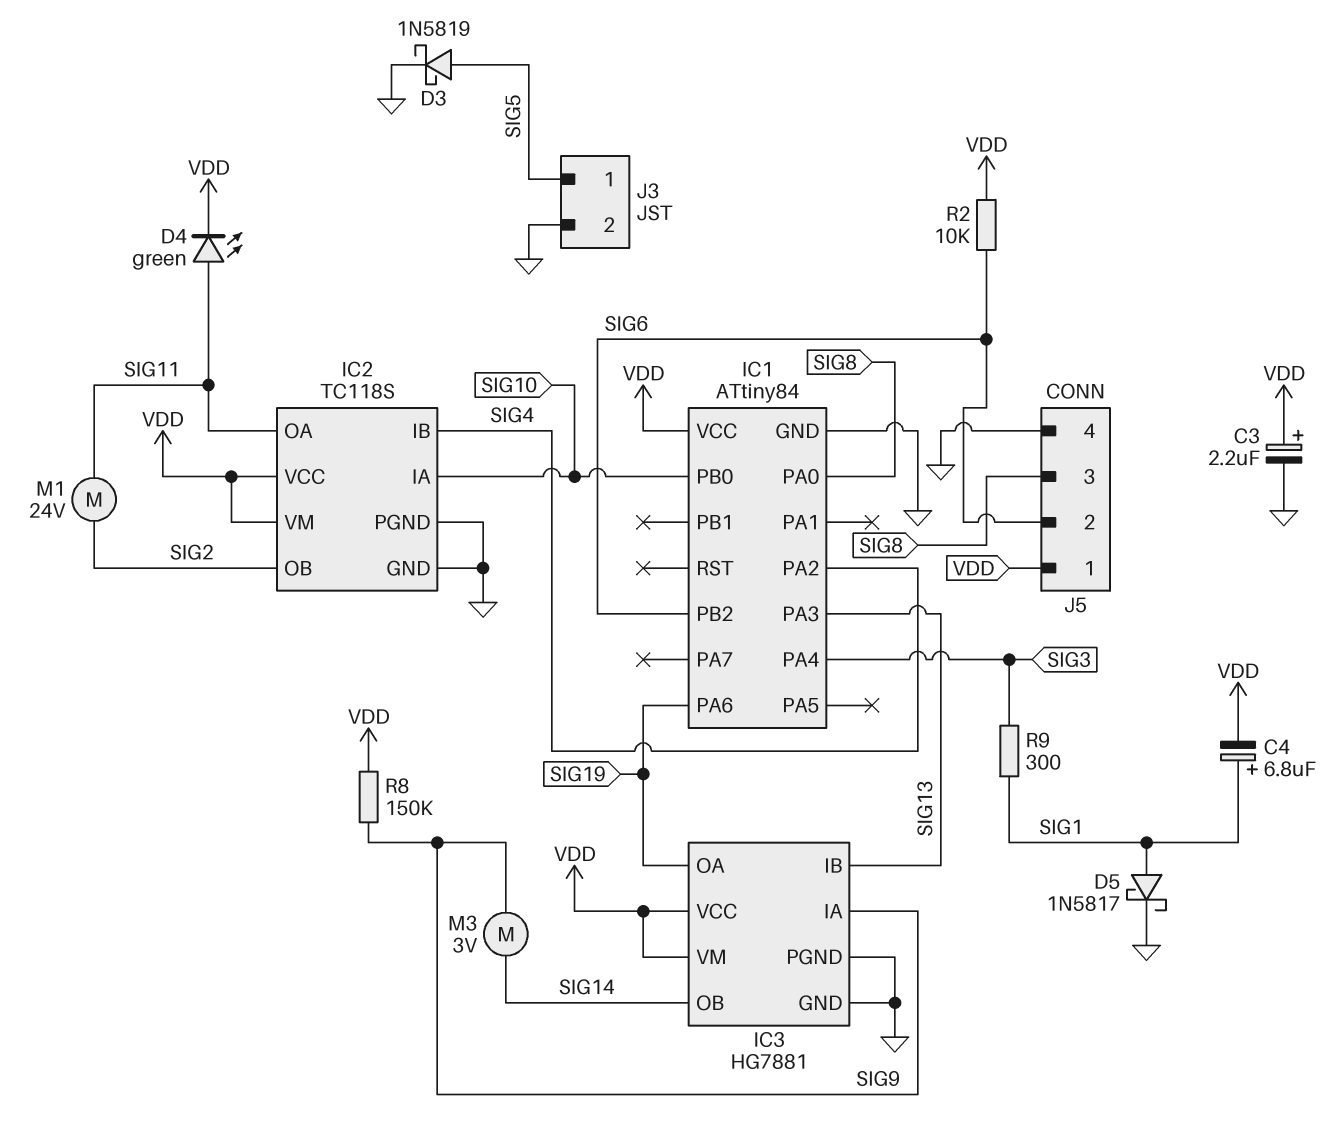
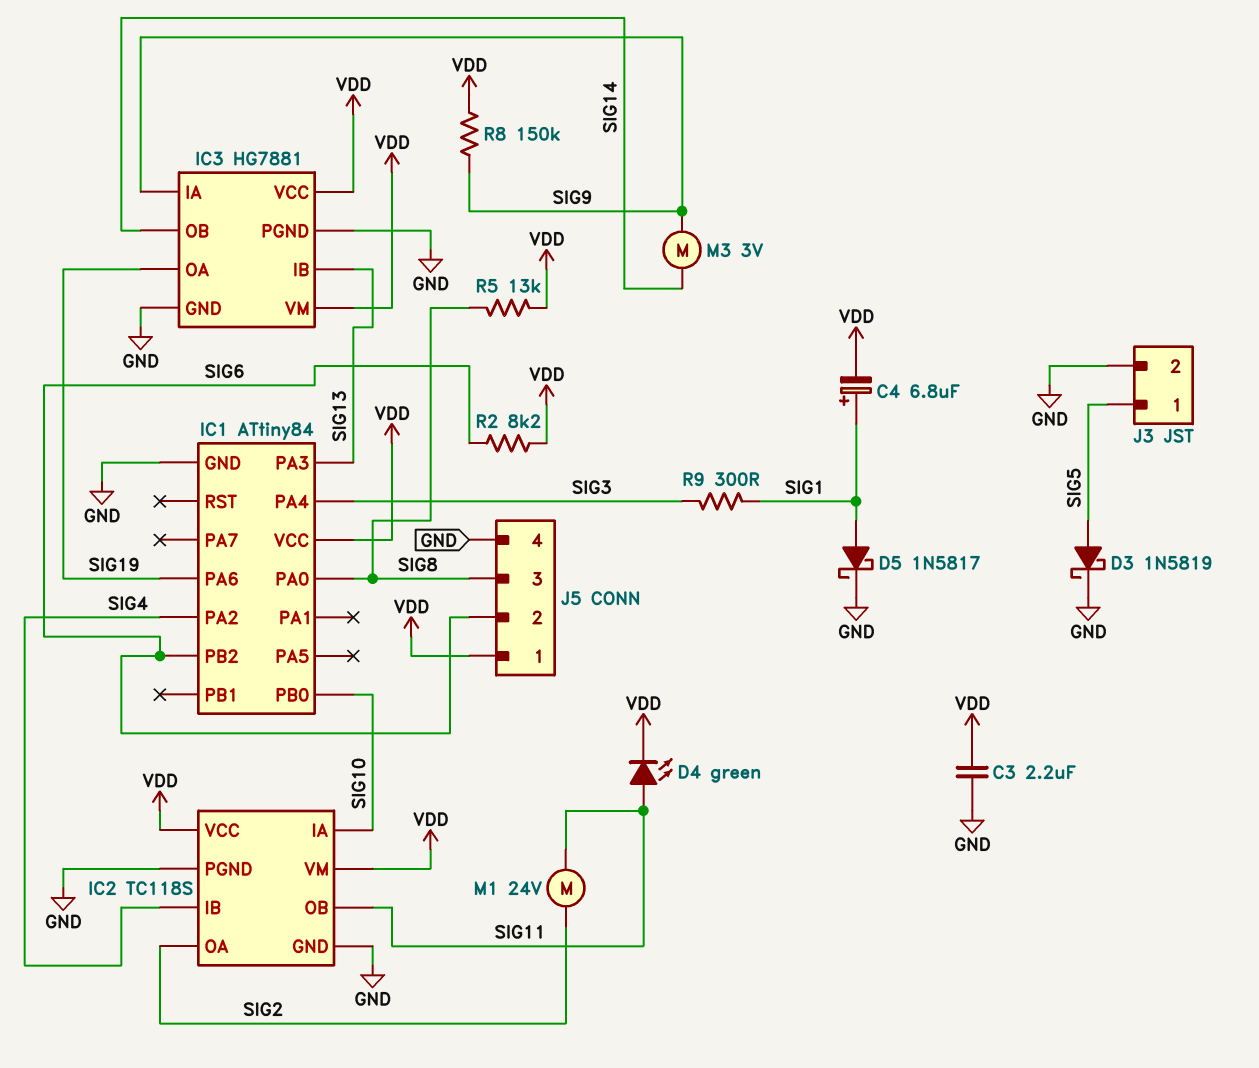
C3: 2.2uF (plus VDD, minus GND) -> 2.2uF (GND, VDD)
IC2 pin OA: SIG11 -> SIG2
IC2 pin OB: SIG2 -> SIG11
R2: 10k (SIG6, VDD) -> 8.2k (SIG6, VDD)
R5: none -> 13k (SIG8, VDD)

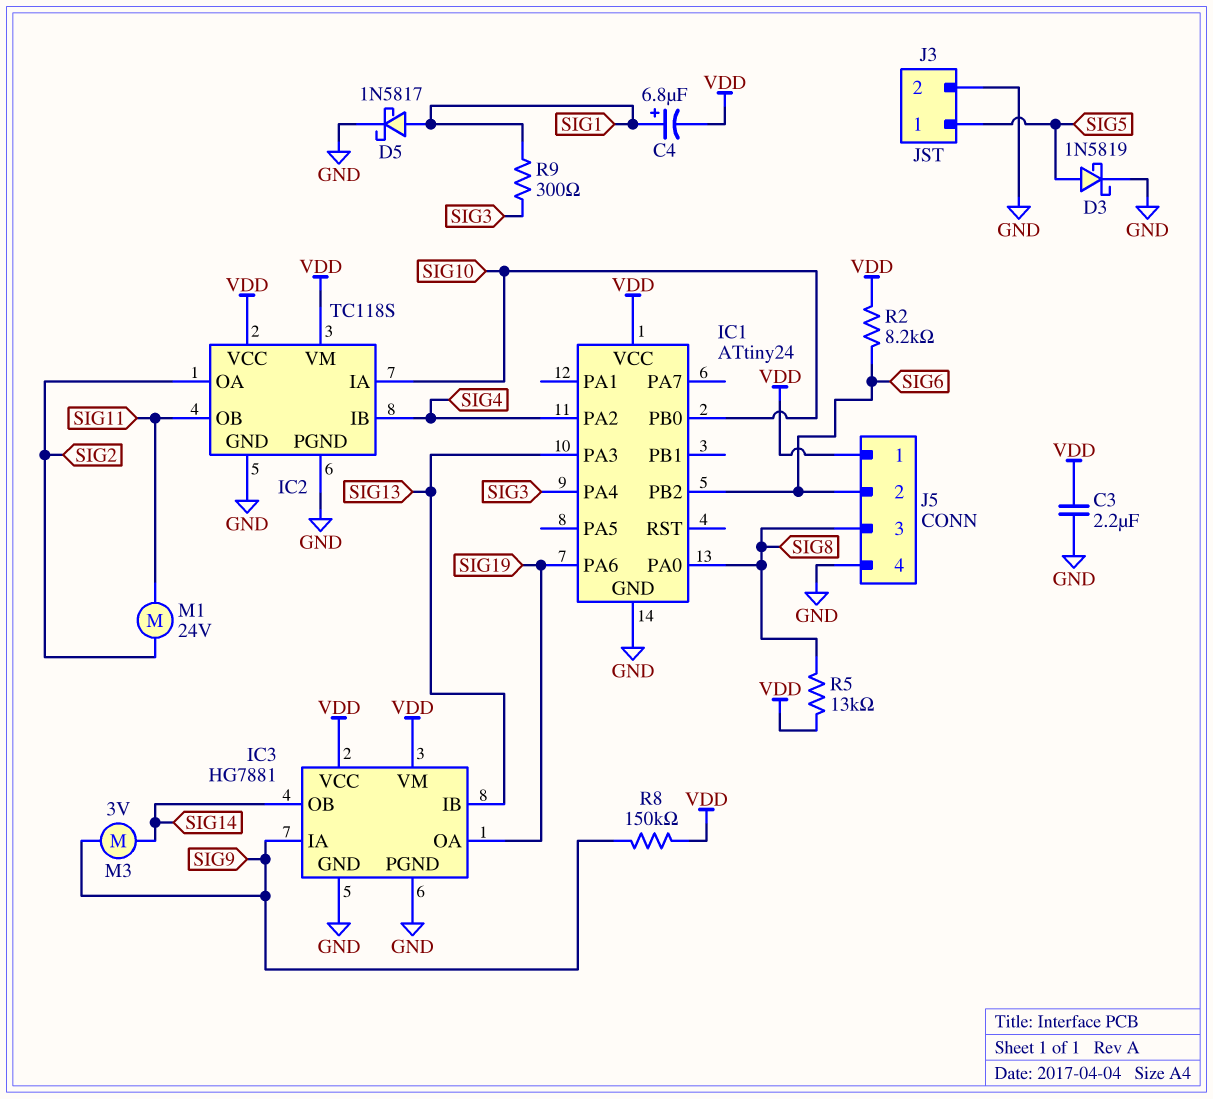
D4: LED green (A SIG11, K VDD) -> none
IC1: ATtiny84 -> ATtiny24

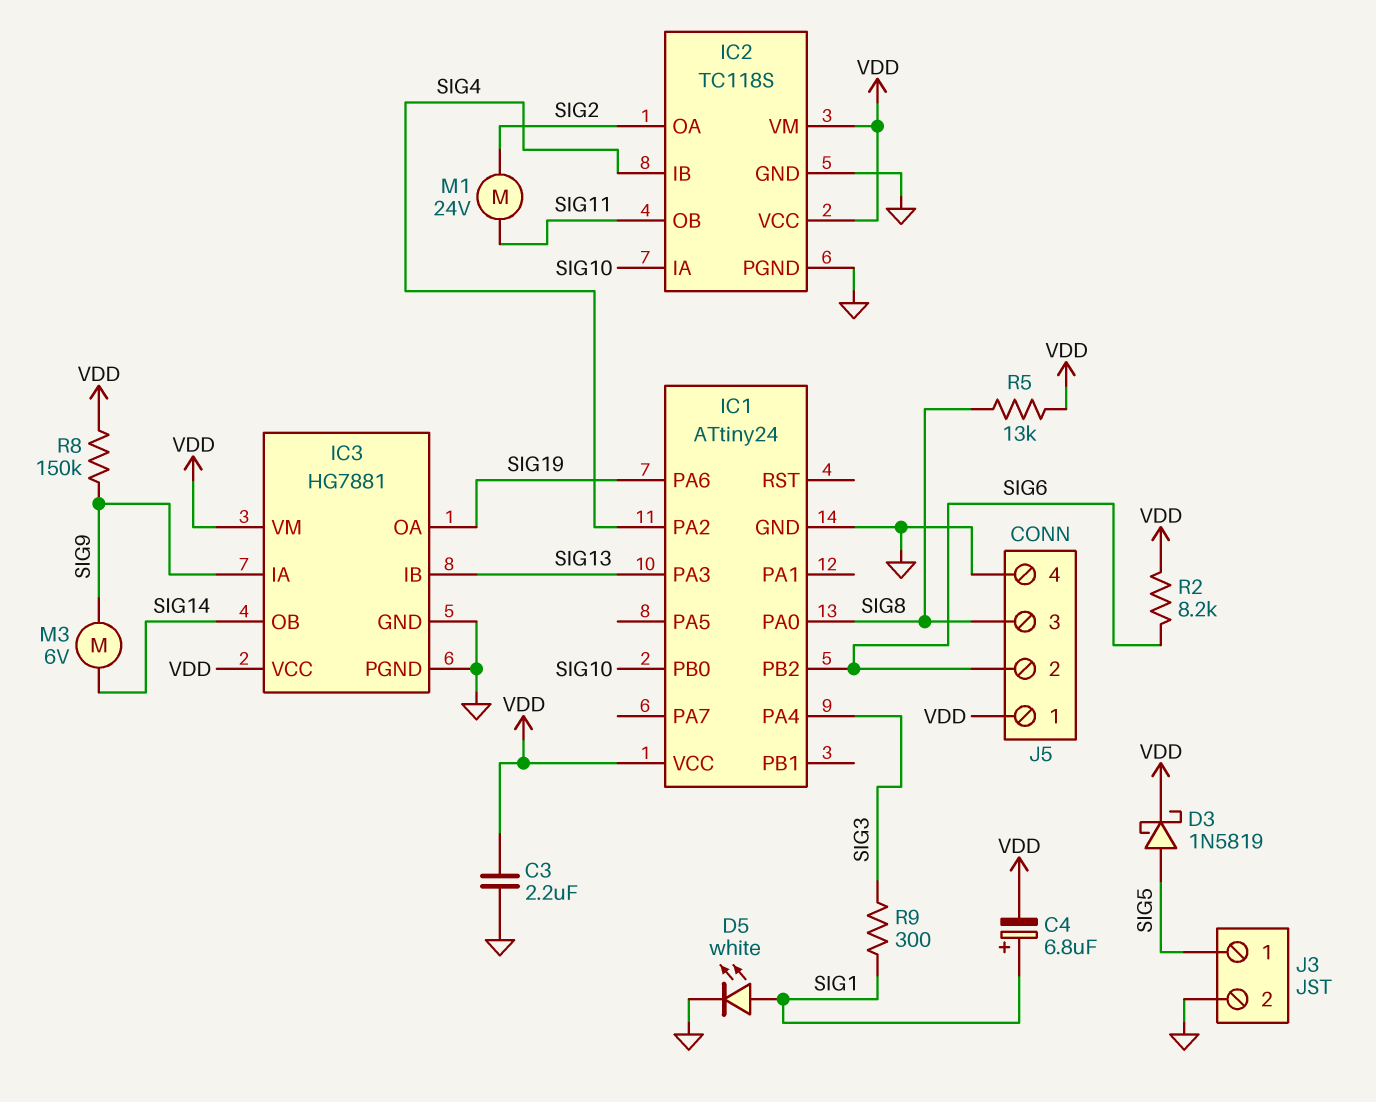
D3: schottky 1N5819 (A SIG5, K GND) -> schottky 1N5819 (A SIG5, K VDD)
D5: schottky 1N5817 (A SIG1, K GND) -> LED white (A SIG1, K GND)
M3: motor 3V (SIG9, SIG14) -> motor 6V (SIG9, SIG14)

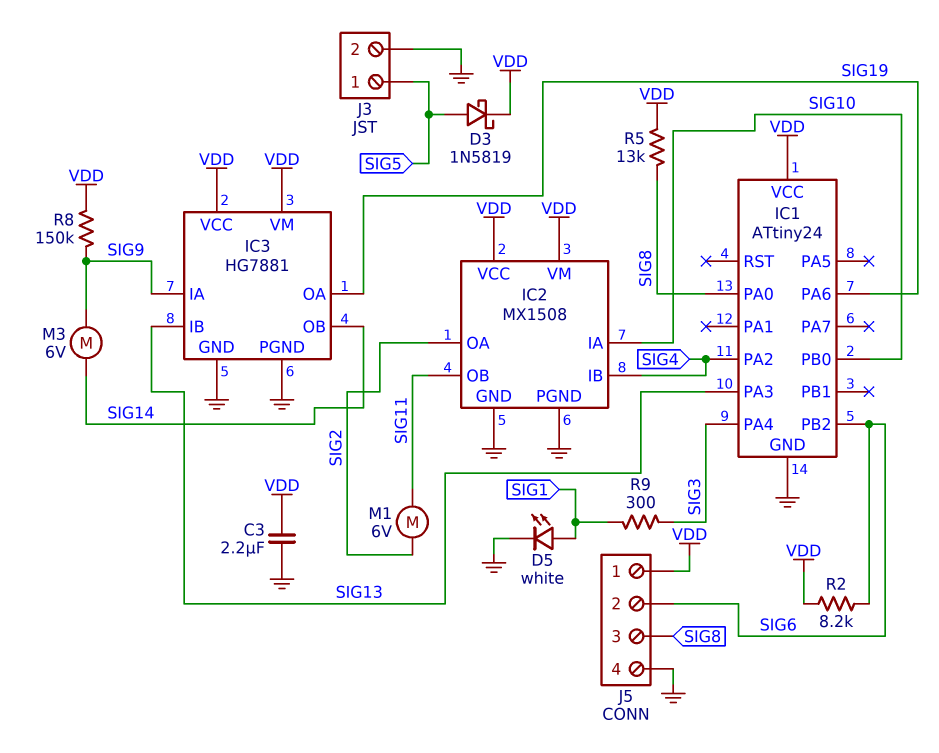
C4: 6.8uF (plus SIG1, minus VDD) -> none
IC2: TC118S -> MX1508
M1: motor 24V (SIG2, SIG11) -> motor 6V (SIG2, SIG11)

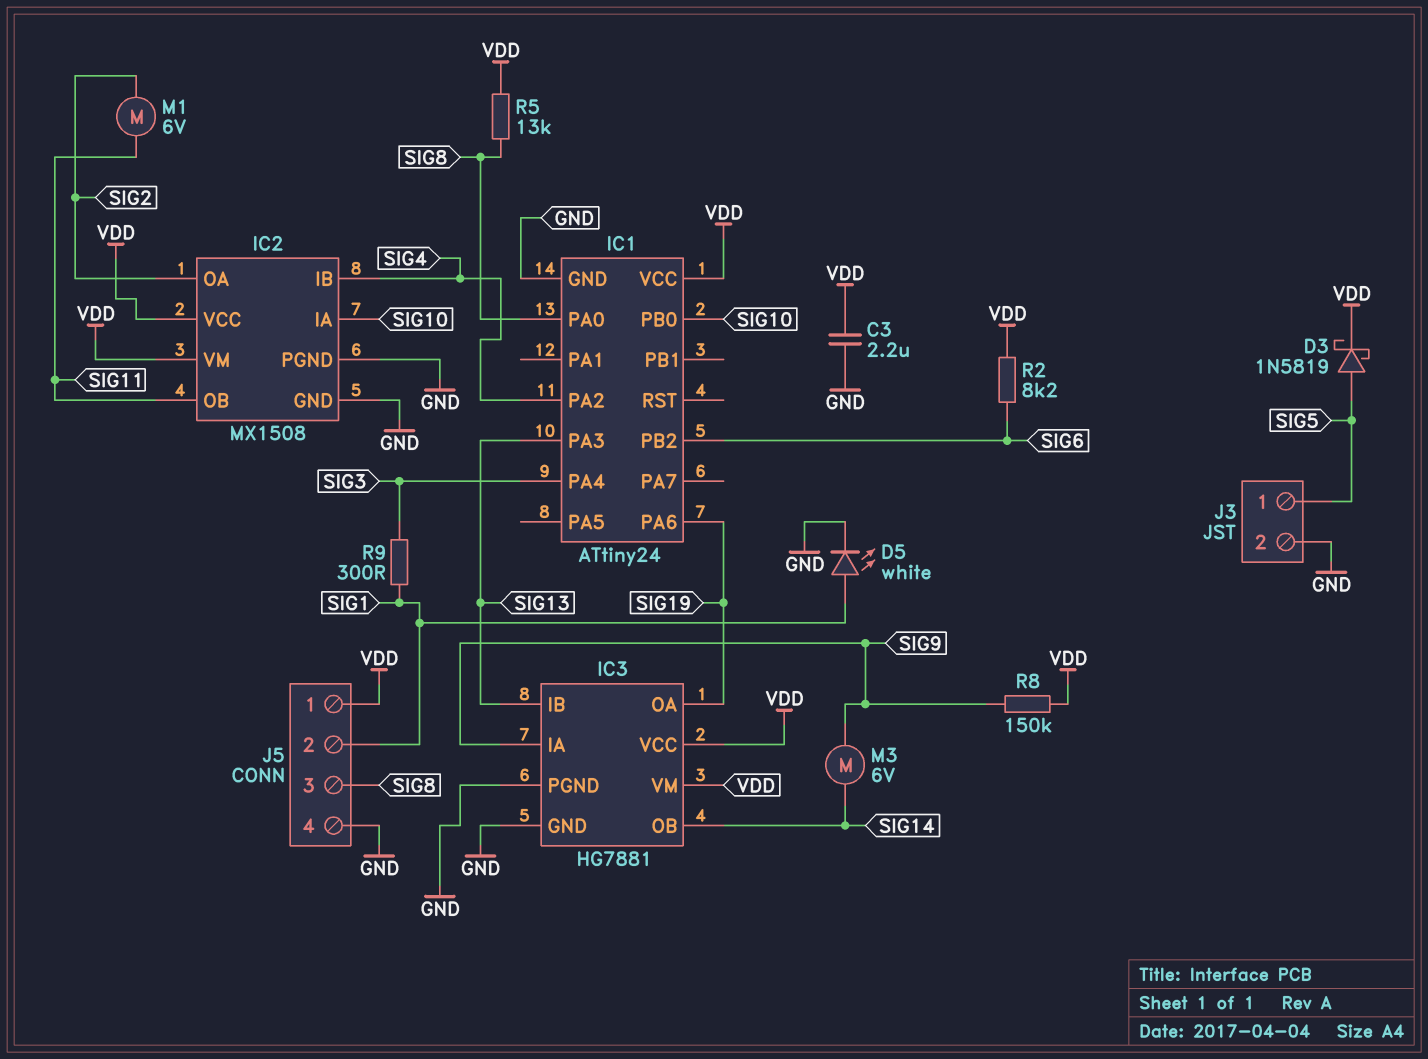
J5 pin 2: SIG6 -> SIG1

